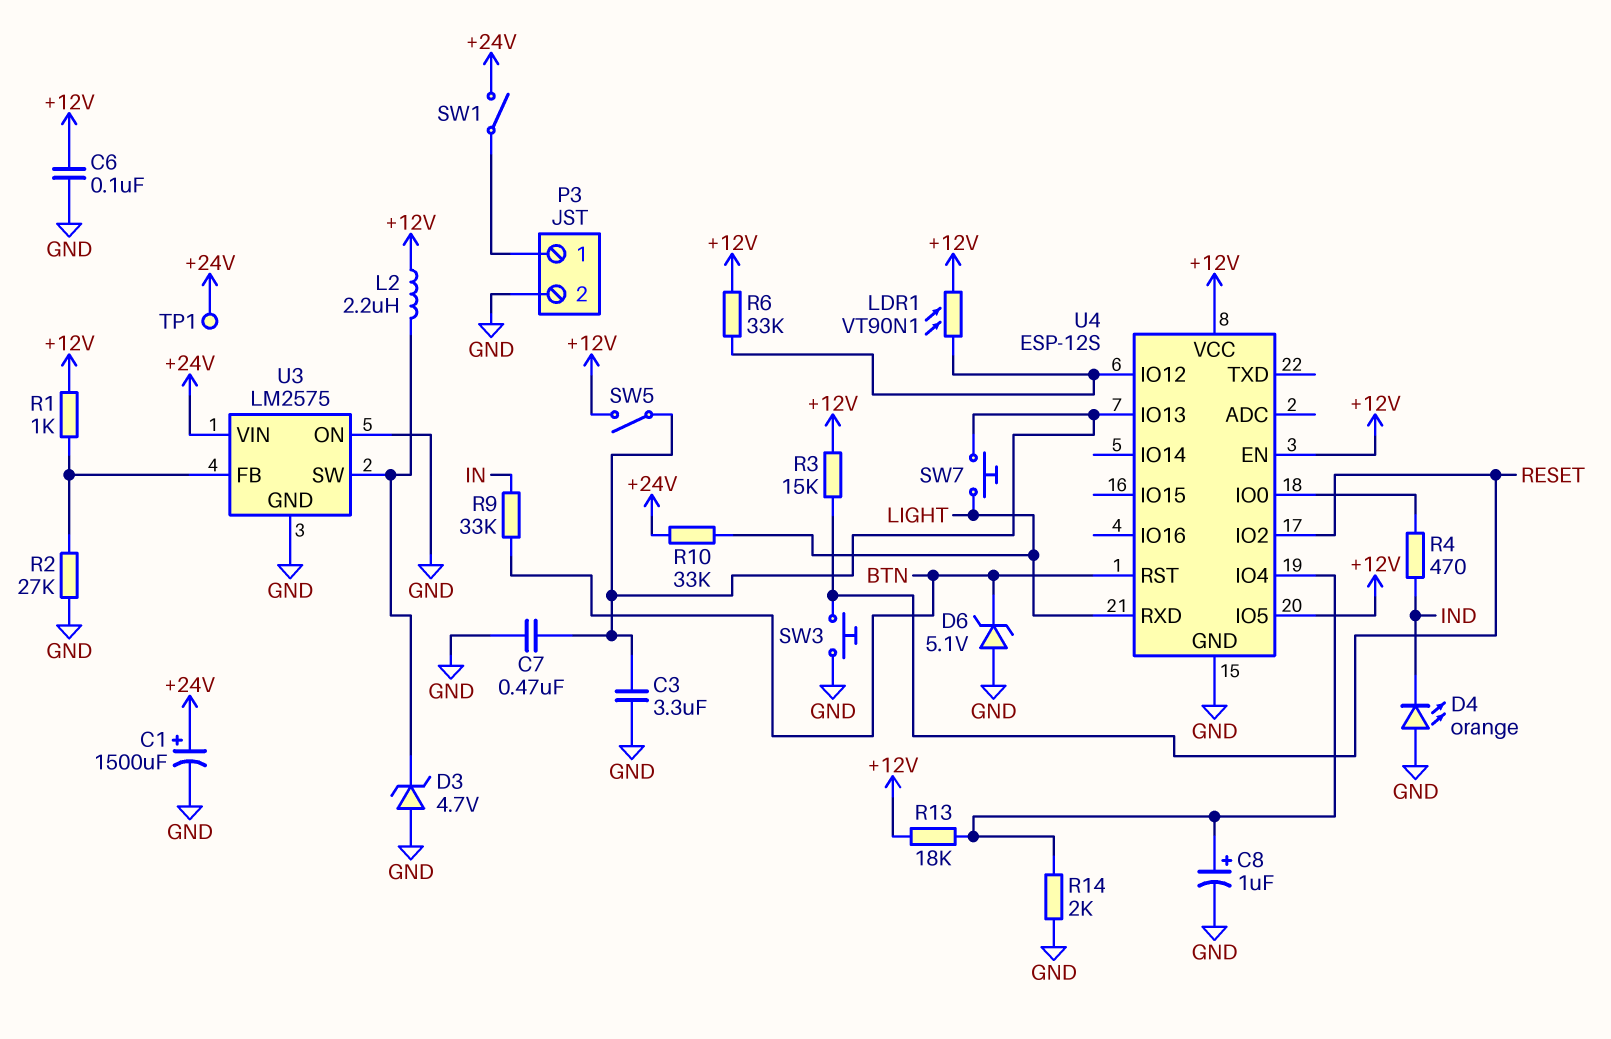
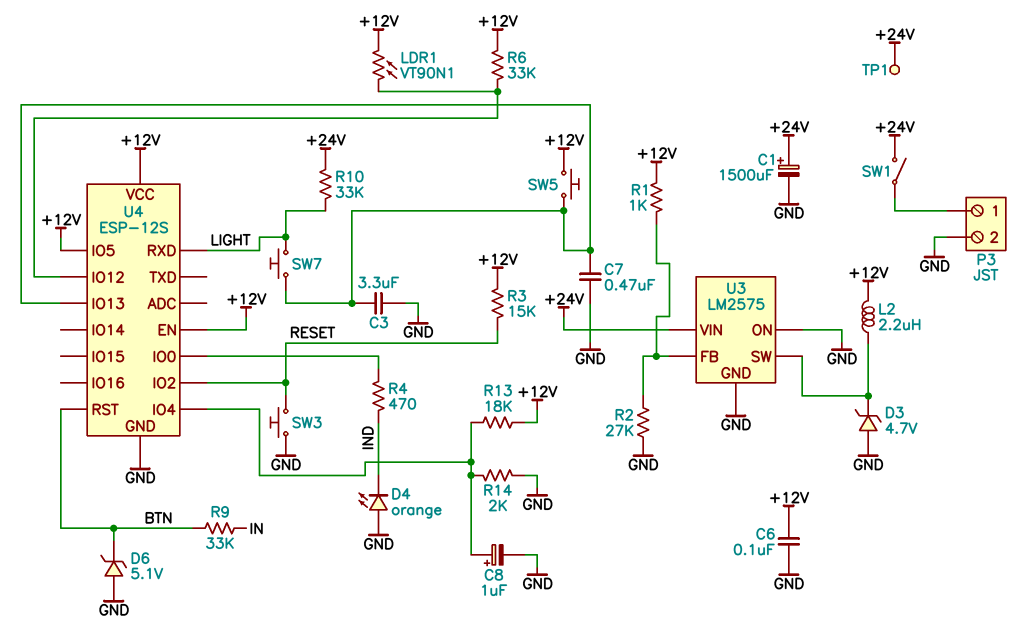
SW5: switch (+12V, U4/IO13) -> button (+12V, U4/IO13)

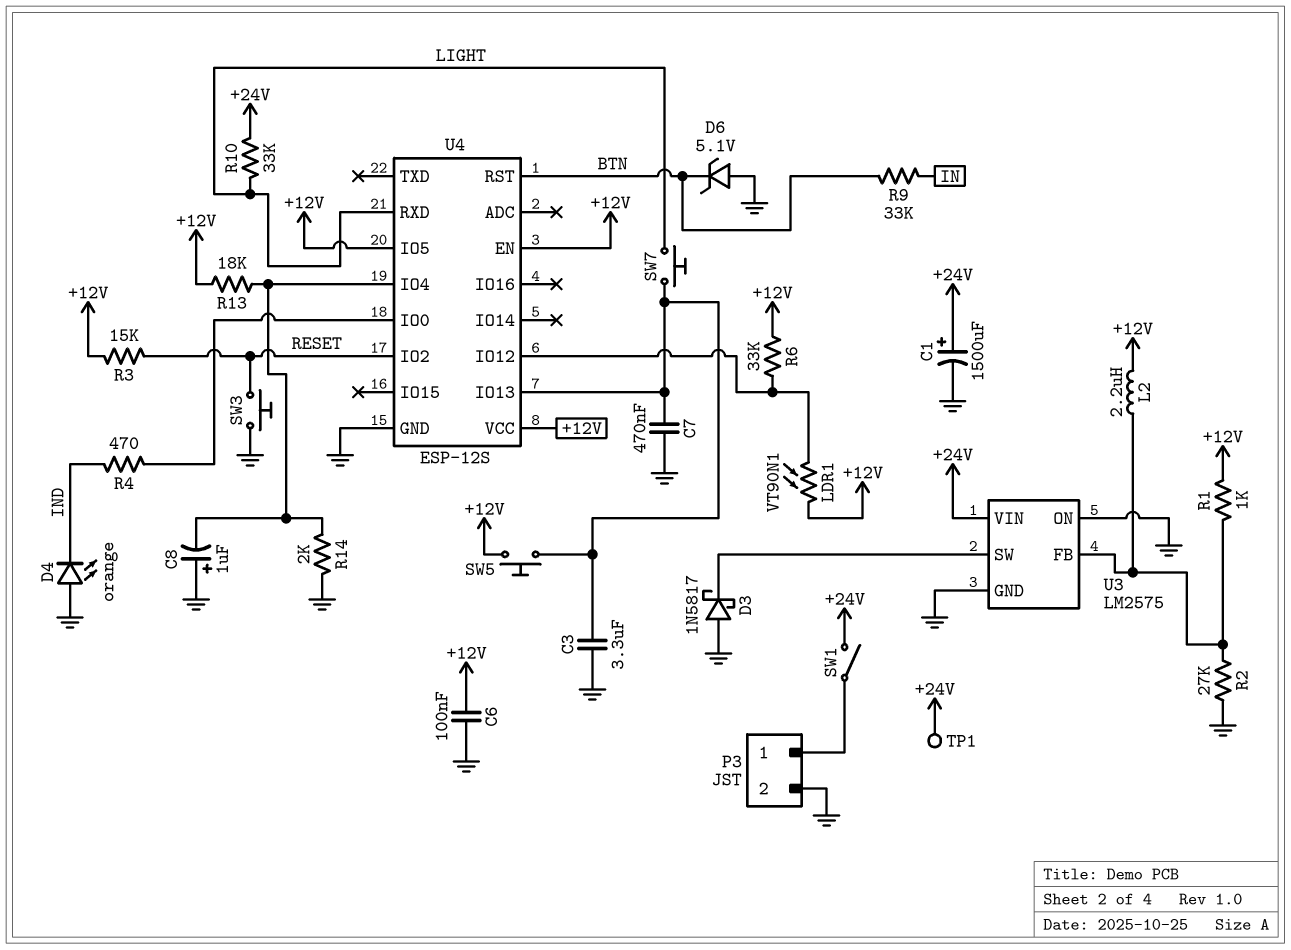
C8: 1uF (plus U4/IO4, minus GND) -> 1uF (plus GND, minus U4/IO4)
D3: zener 4.7V (A GND, K U3/SW) -> schottky 1N5817 (A GND, K U3/SW)
L2: 2.2uH (+12V, U3/SW) -> 2.2uH (+12V, U3/FB)

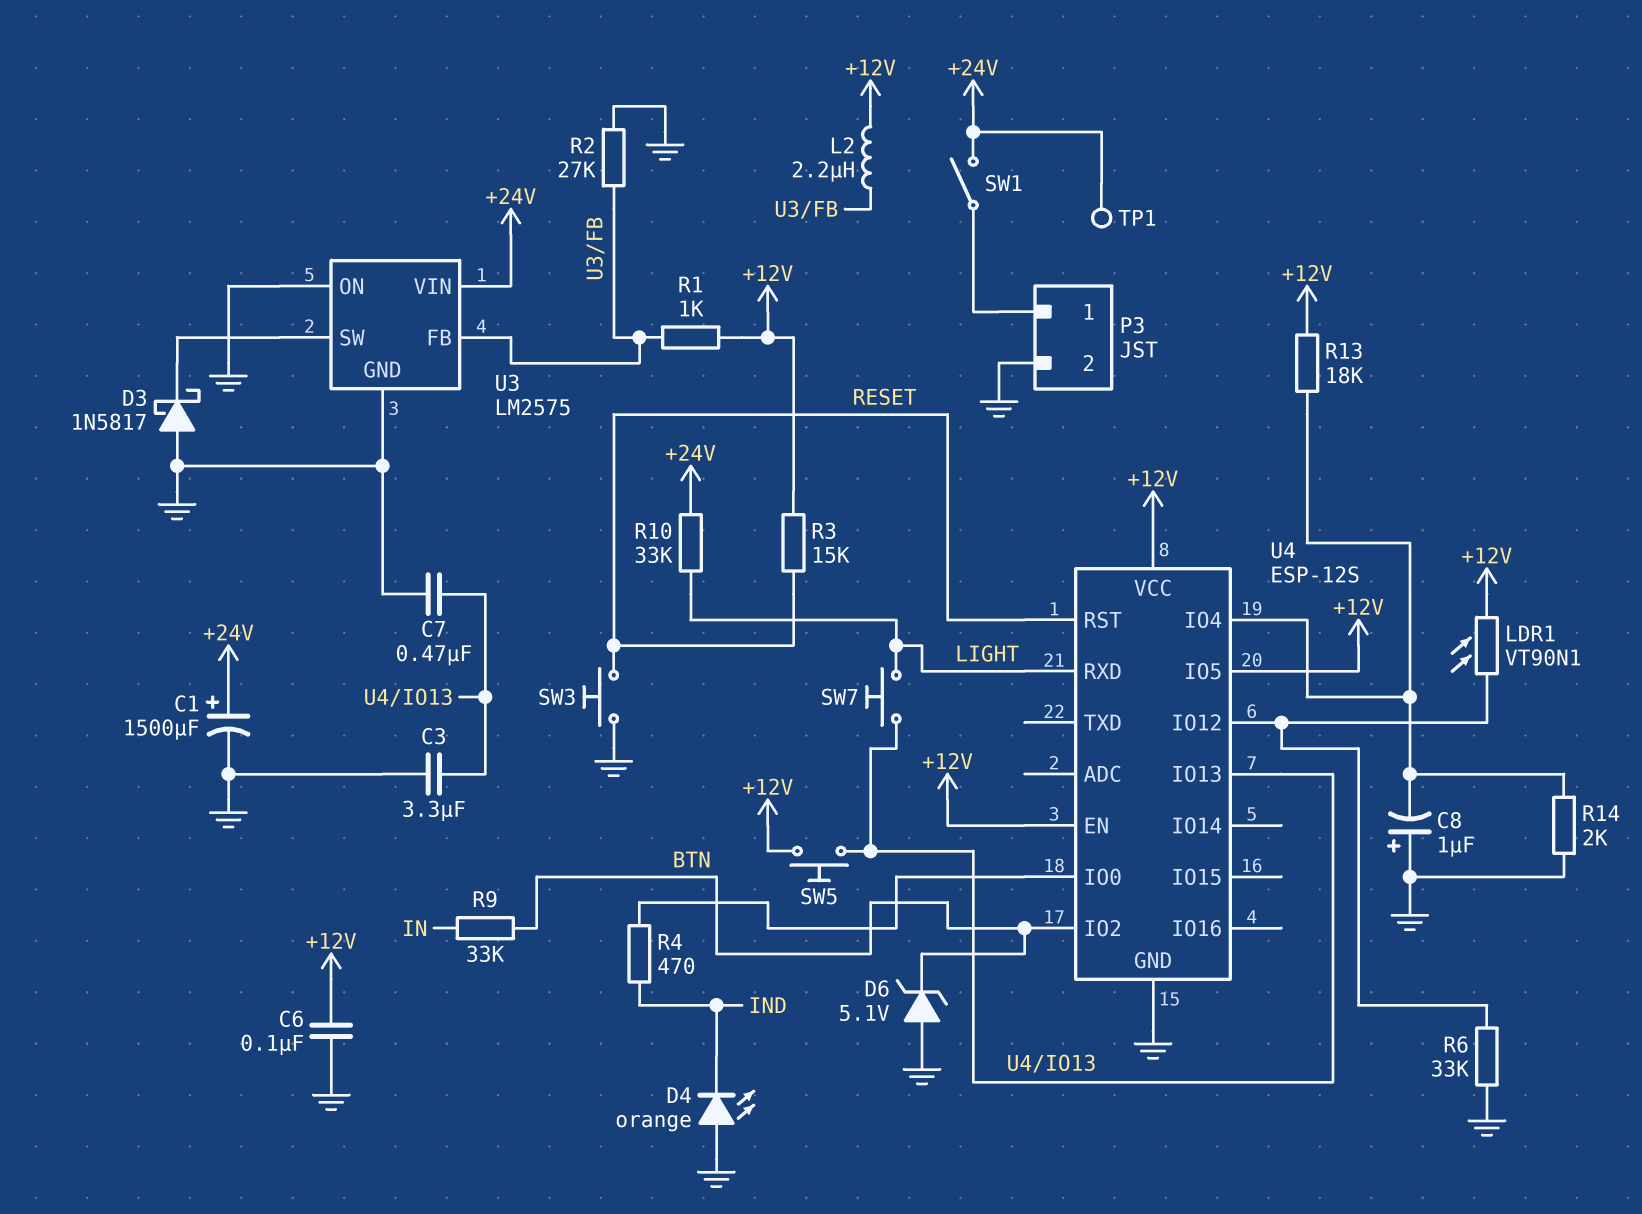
R6: 33k (+12V, U4/IO12) -> 33k (GND, U4/IO12)
U4 pin IO2: RESET -> BTN
U4 pin RST: BTN -> RESET

